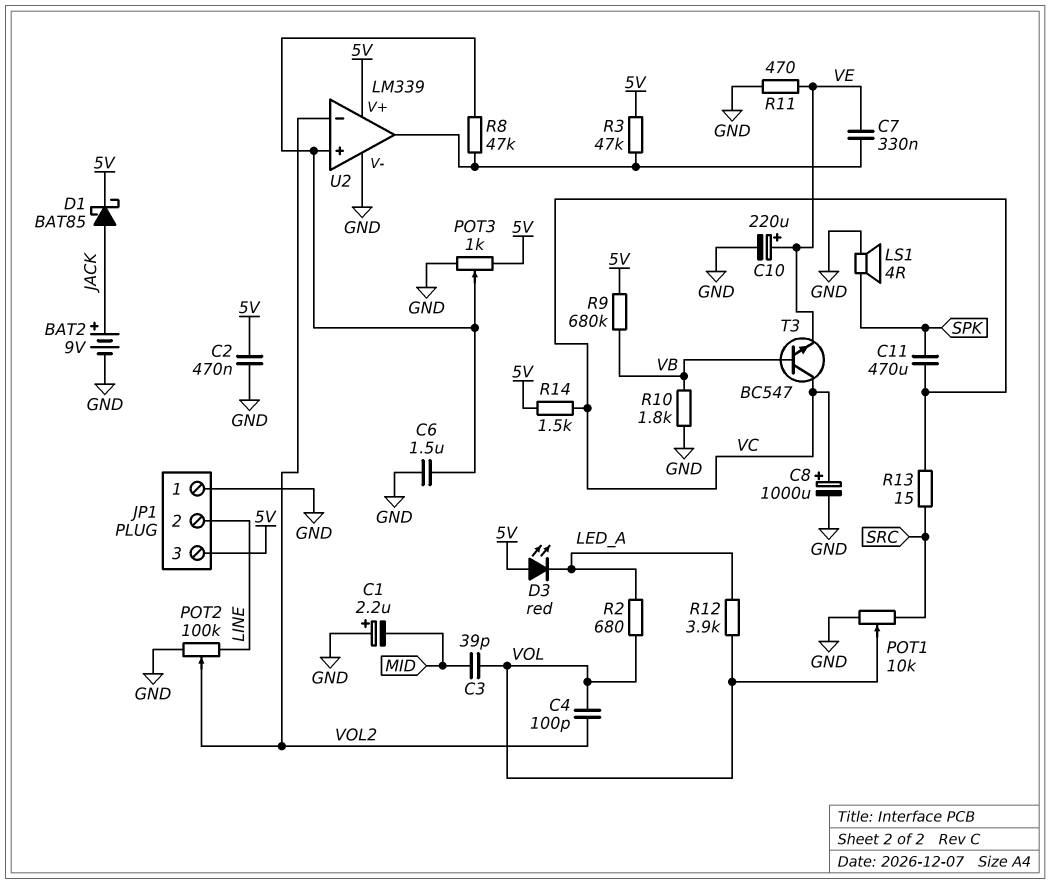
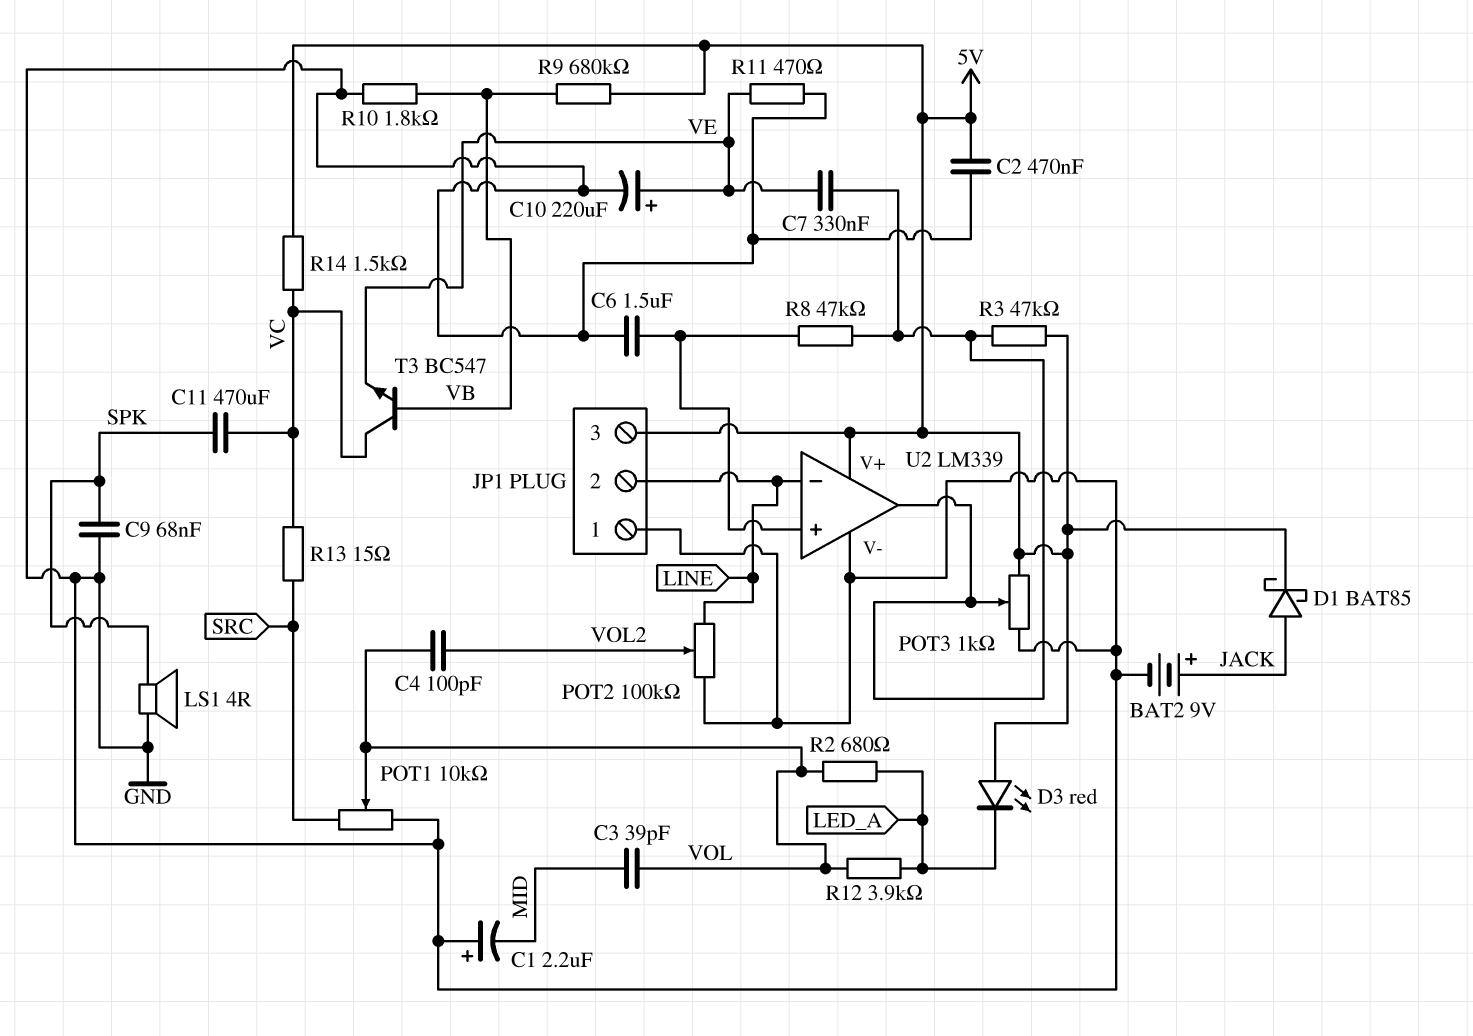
C8: 1000uF (plus VC, minus GND) -> none
C9: none -> 68nF (GND, SPK)
POT3: 1k (5V, GND, wiper U2/in+) -> 1k (5V, GND, wiper U2/out)
U2 pin in-: VOL2 -> LINE

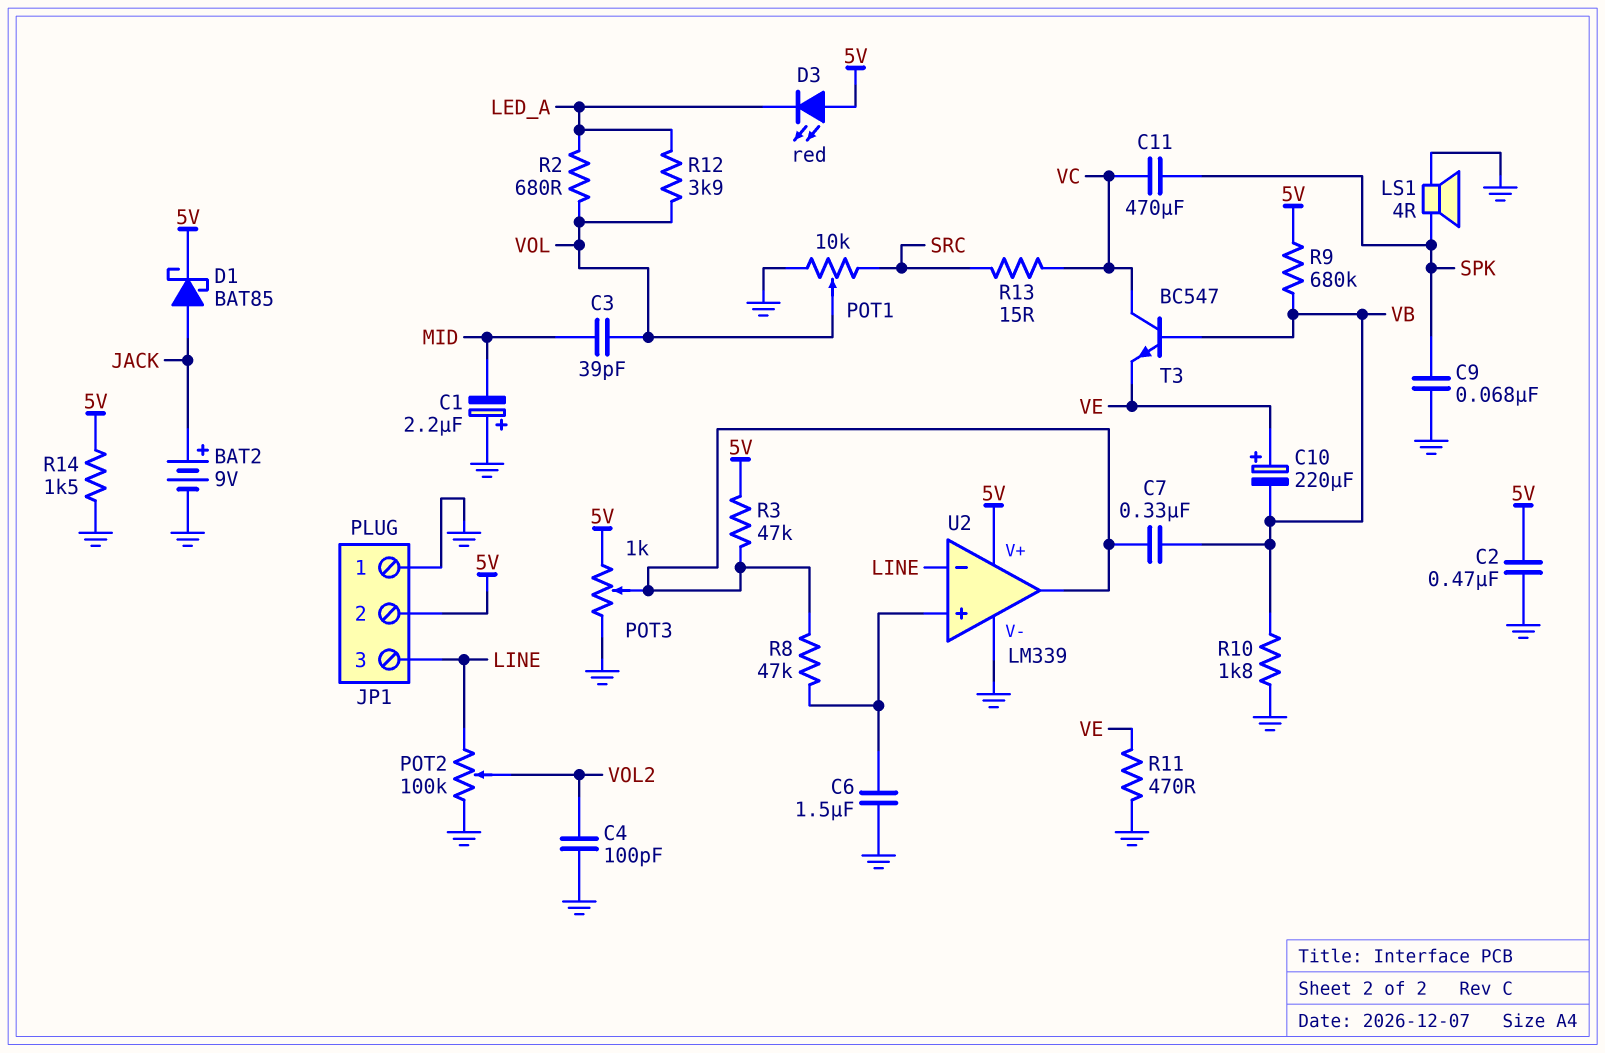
C4: 100pF (VOL, VOL2) -> 100pF (GND, VOL2)
C7: 330nF (U2/out, VE) -> 330nF (U2/out, VB)
C10: 220uF (plus VE, minus GND) -> 220uF (plus VE, minus VB)
JP1 pin 2: LINE -> 5V
JP1 pin 3: 5V -> LINE
R14: 1.5k (5V, VC) -> 1.5k (5V, GND)

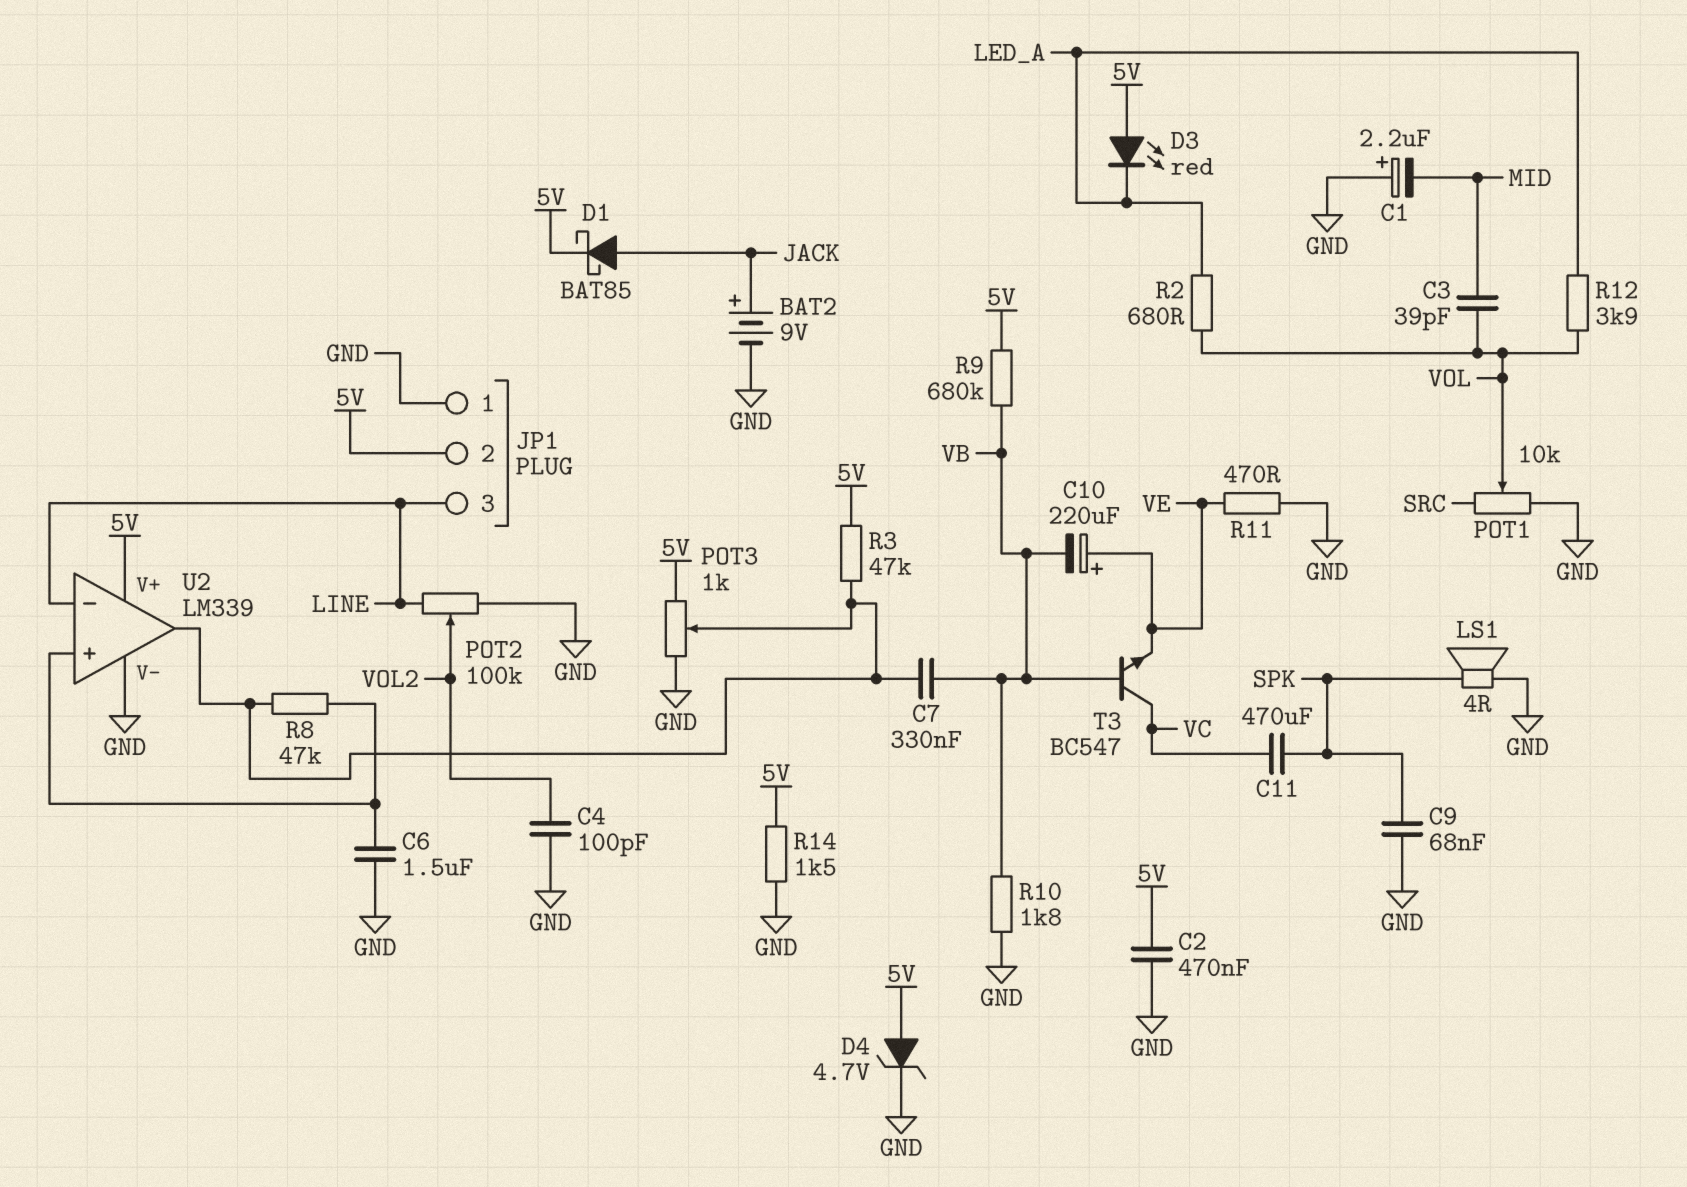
D4: none -> zener 4.7V (A 5V, K GND)
R13: 15 (SRC, VC) -> none

